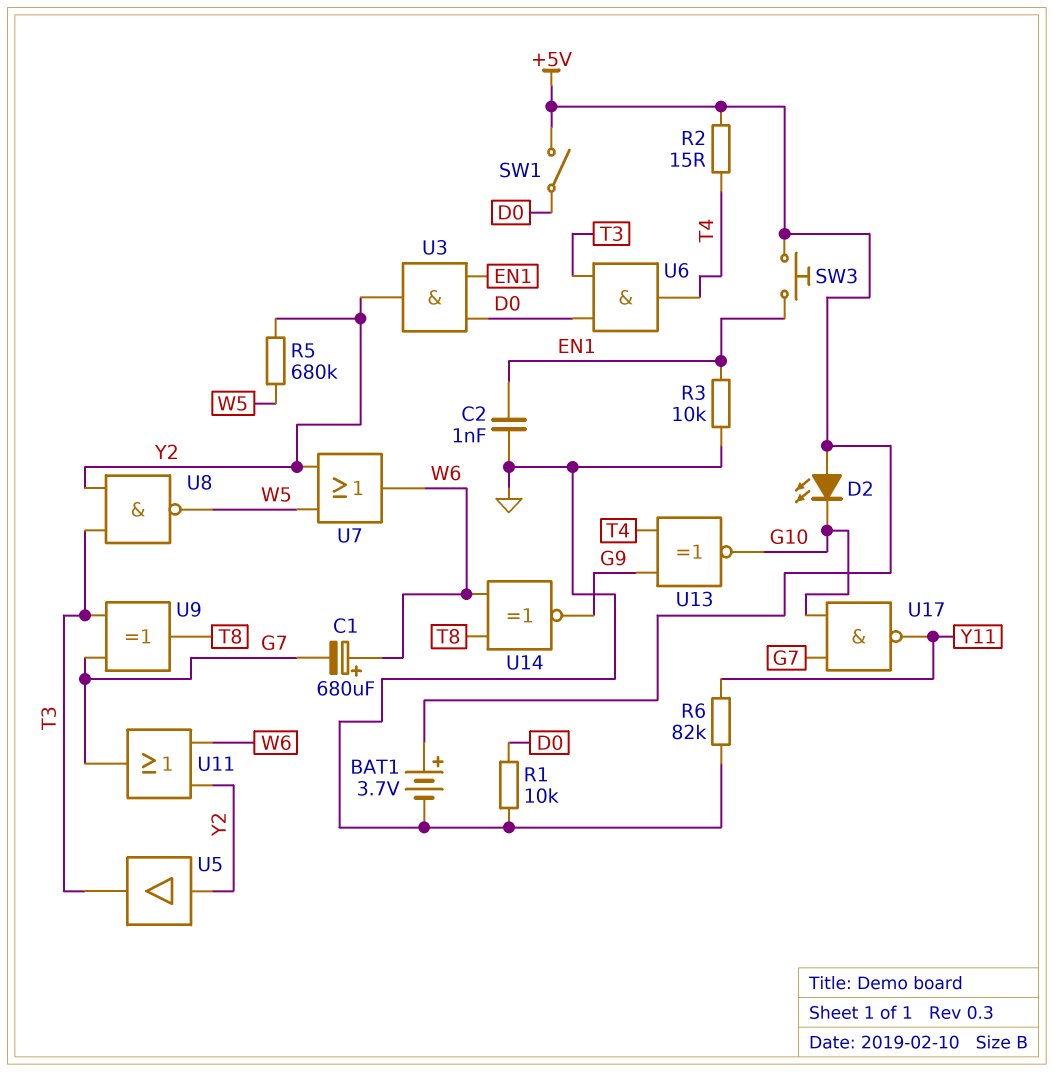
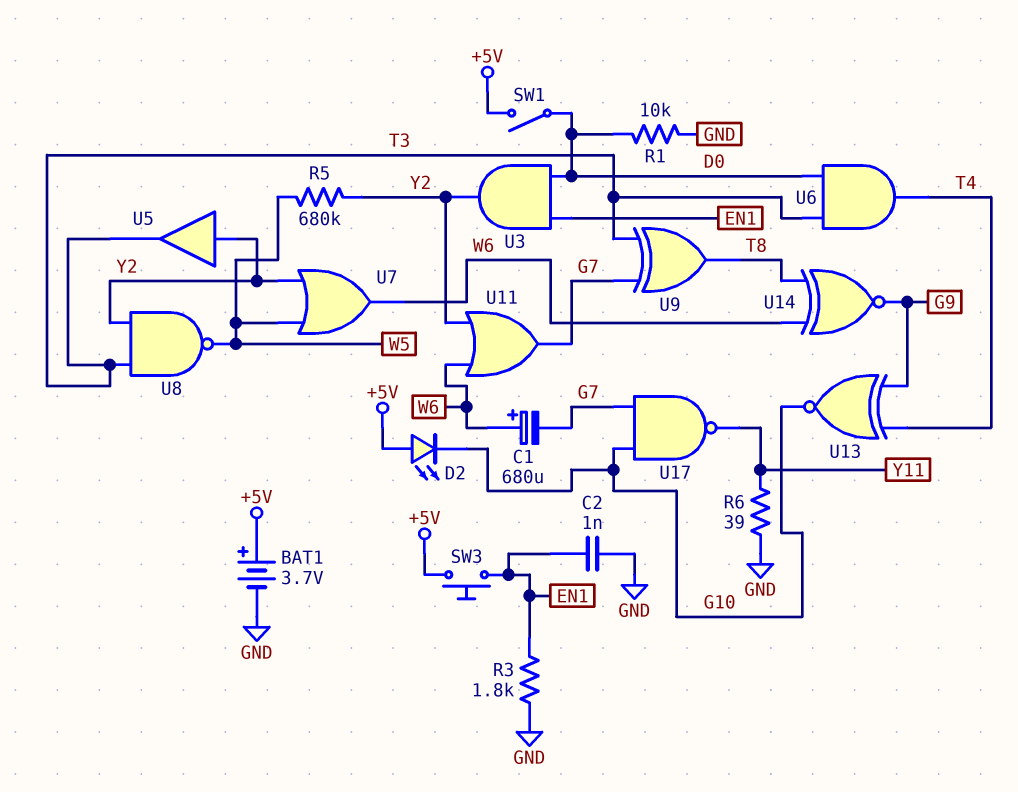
R2: 15 (+5V, T4) -> none
R3: 10k (EN1, GND) -> 1.8k (EN1, GND)
R6: 82k (GND, Y11) -> 39 (GND, Y11)

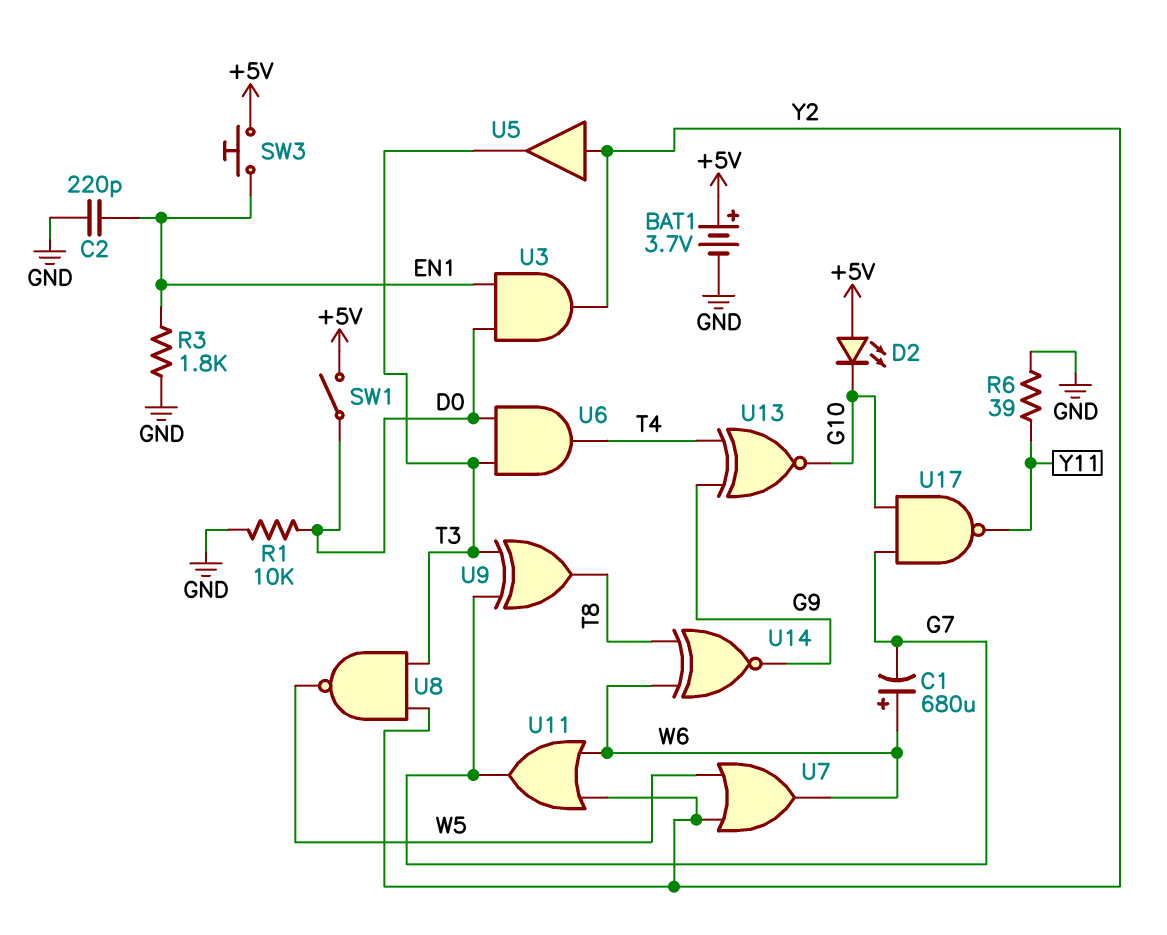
C2: 1nF (EN1, GND) -> 220pF (EN1, GND)
R5: 680k (W5, Y2) -> none

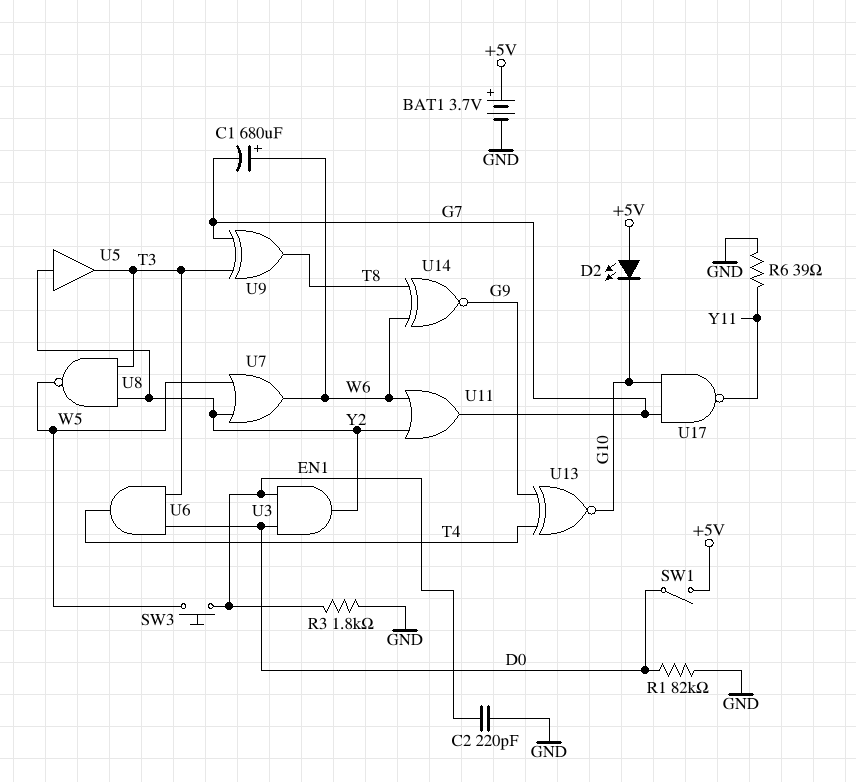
R1: 10k (D0, GND) -> 82k (D0, GND)
SW3: button (+5V, EN1) -> button (EN1, W5)

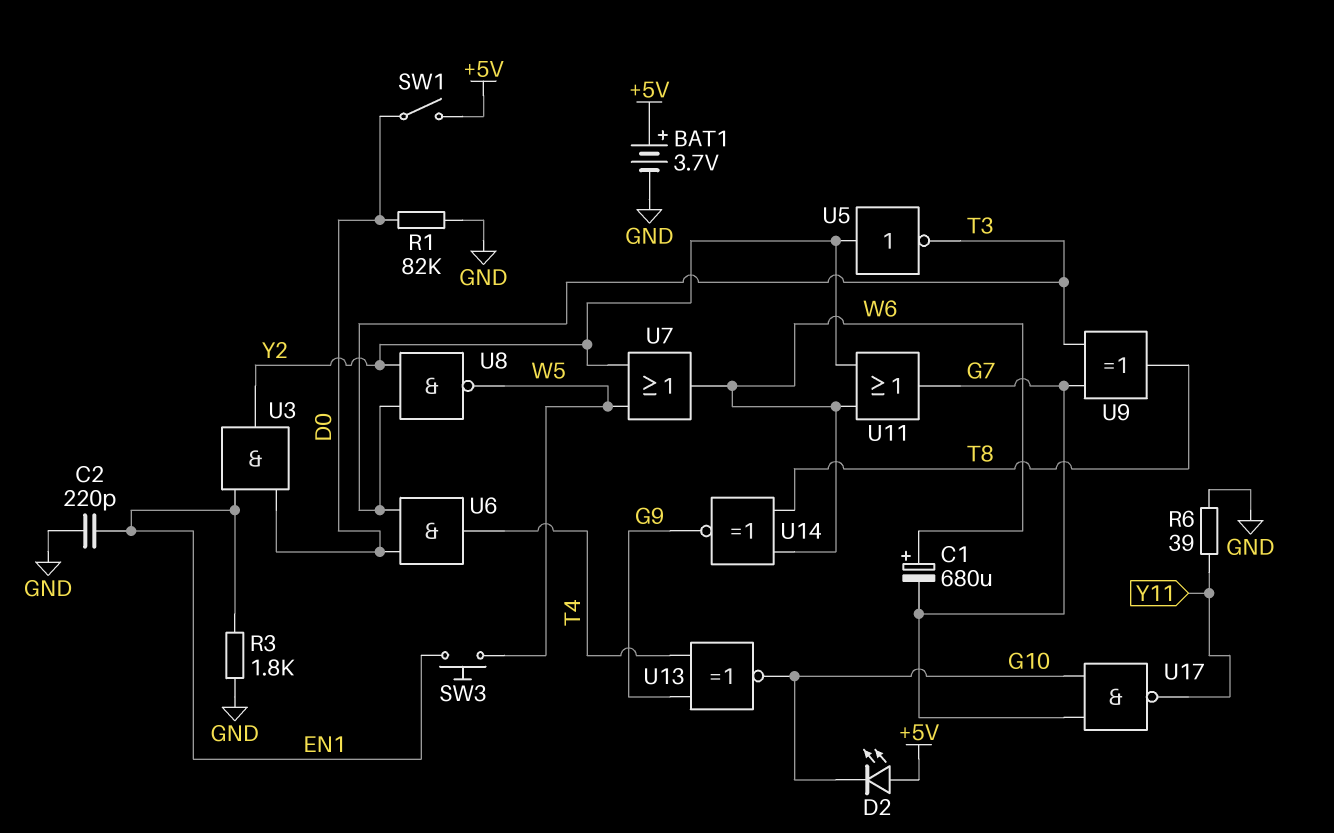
U5: buffer (in Y2, out T3) -> NOT (in Y2, out T3)

